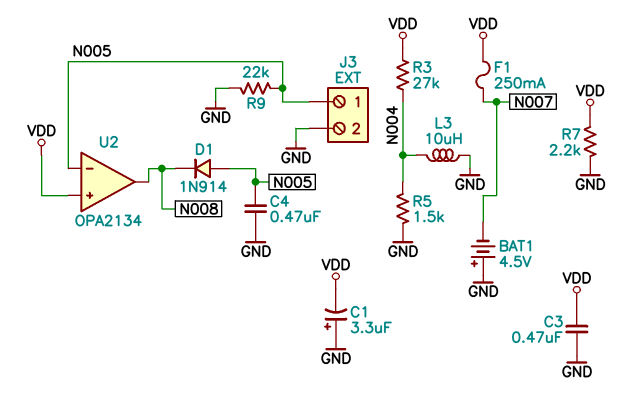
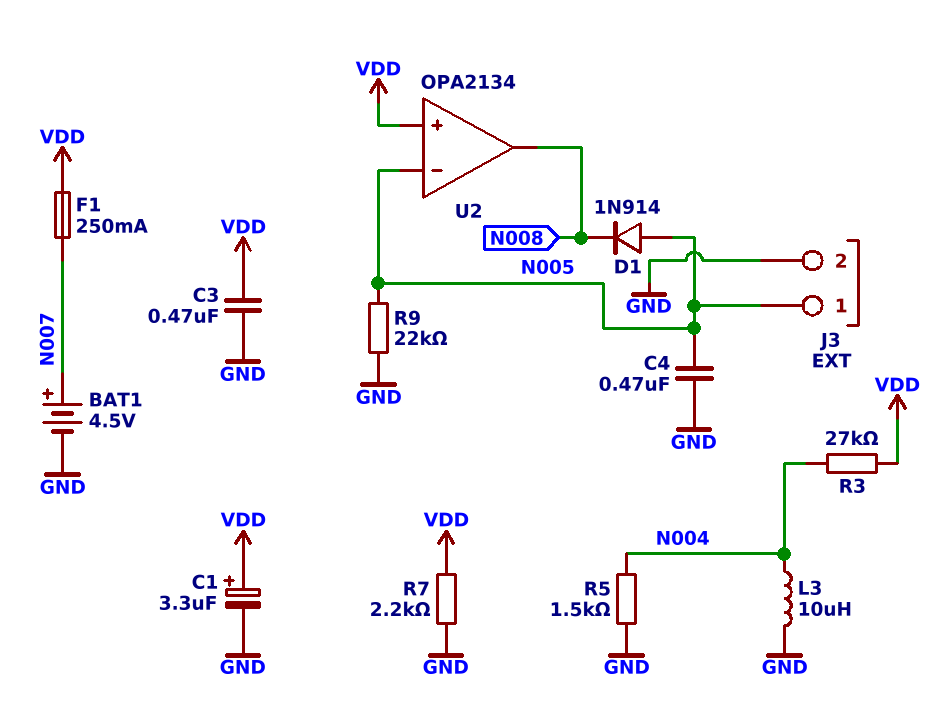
BAT1: 4.5V (plus GND, minus N007) -> 4.5V (plus N007, minus GND)
C1: 3.3uF (plus GND, minus VDD) -> 3.3uF (plus VDD, minus GND)

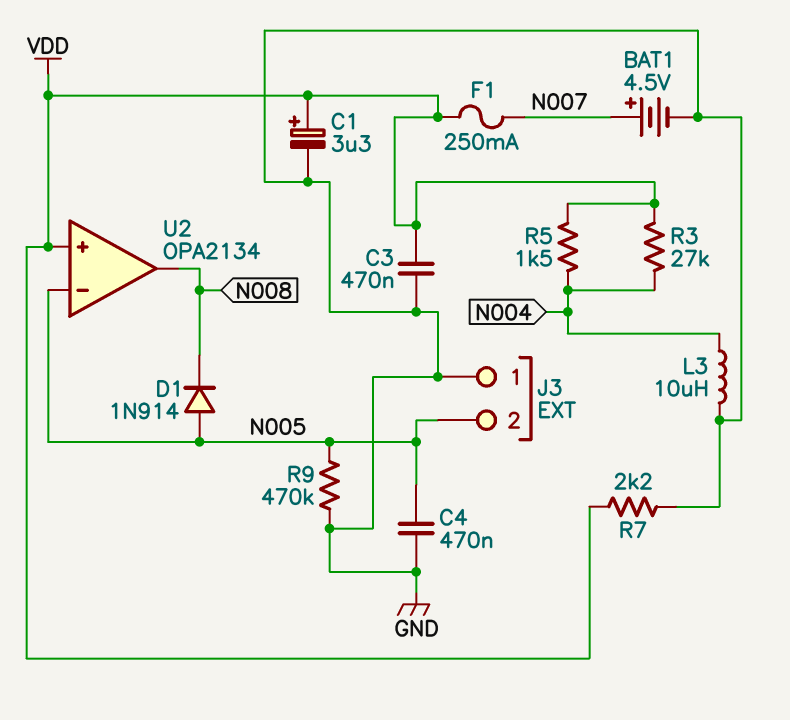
J3 pin 1: N005 -> GND
J3 pin 2: GND -> N005
R5: 1.5k (GND, N004) -> 1.5k (N004, VDD)
R9: 22k (GND, N005) -> 470k (GND, N005)

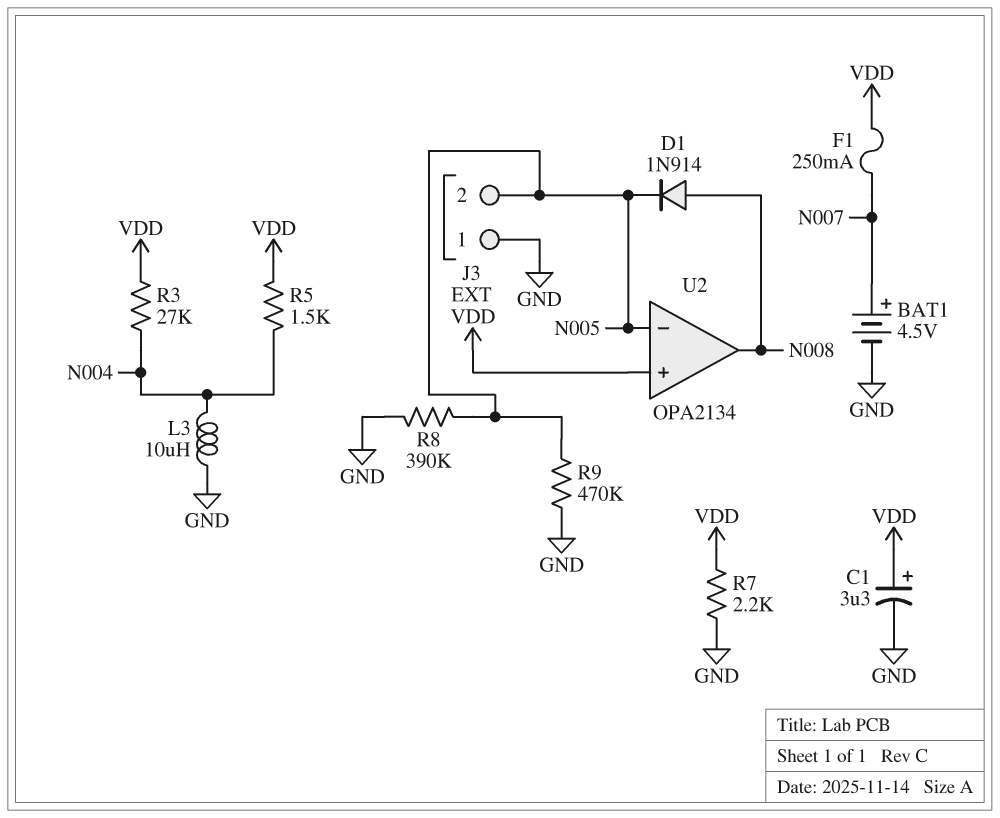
C3: 470nF (GND, VDD) -> none
C4: 470nF (GND, N005) -> none
D1: diode 1N914 (A N005, K N008) -> diode 1N914 (A N008, K N005)
R8: none -> 390k (GND, N005)

